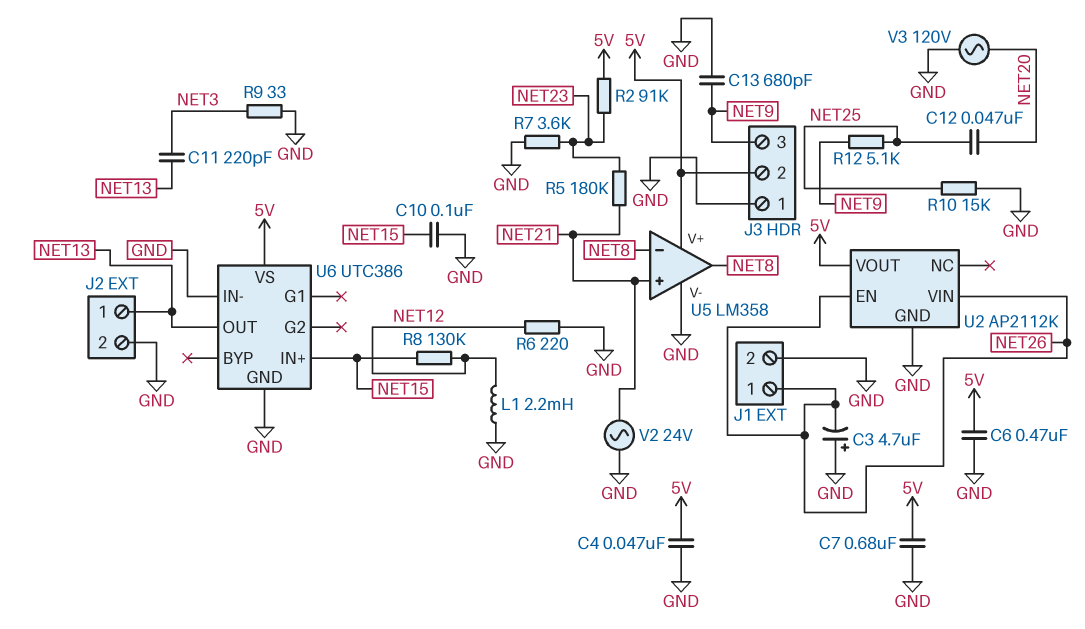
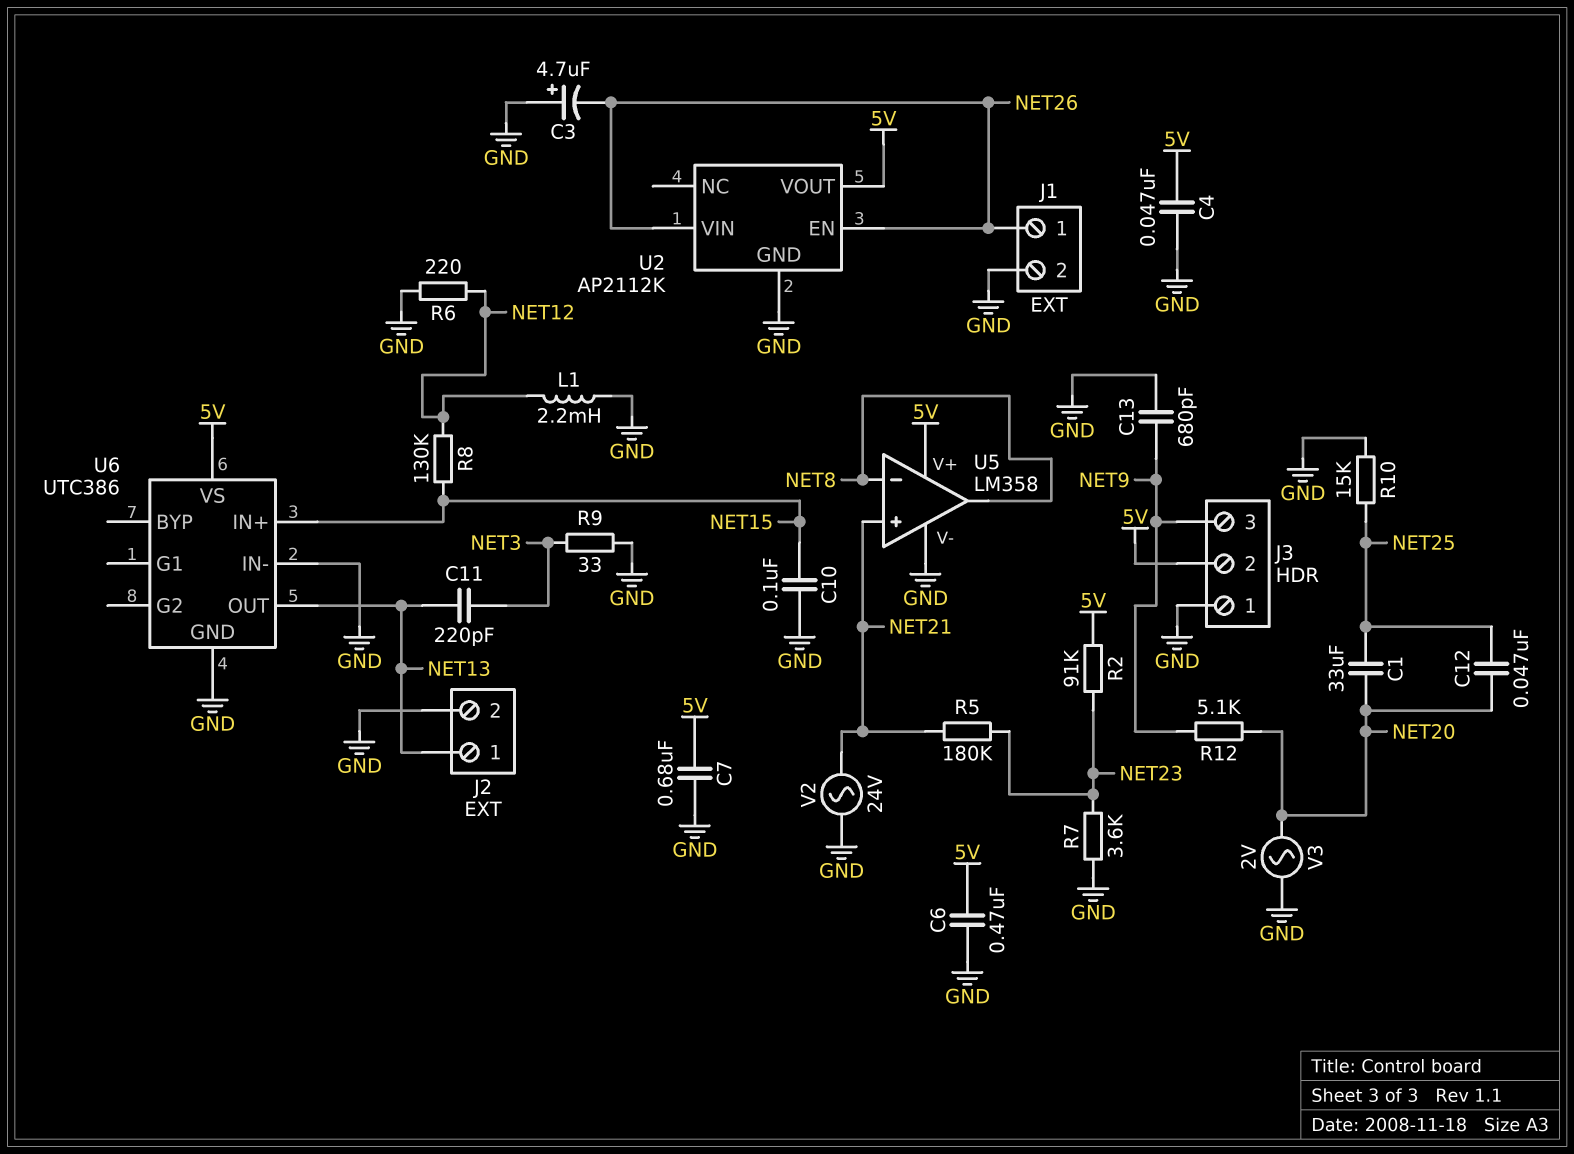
C1: none -> 33uF (NET20, NET25)
R12: 5.1k (NET9, NET25) -> 5.1k (NET9, NET20)
V3: AC 120V (GND, NET20) -> AC 2V (GND, NET20)

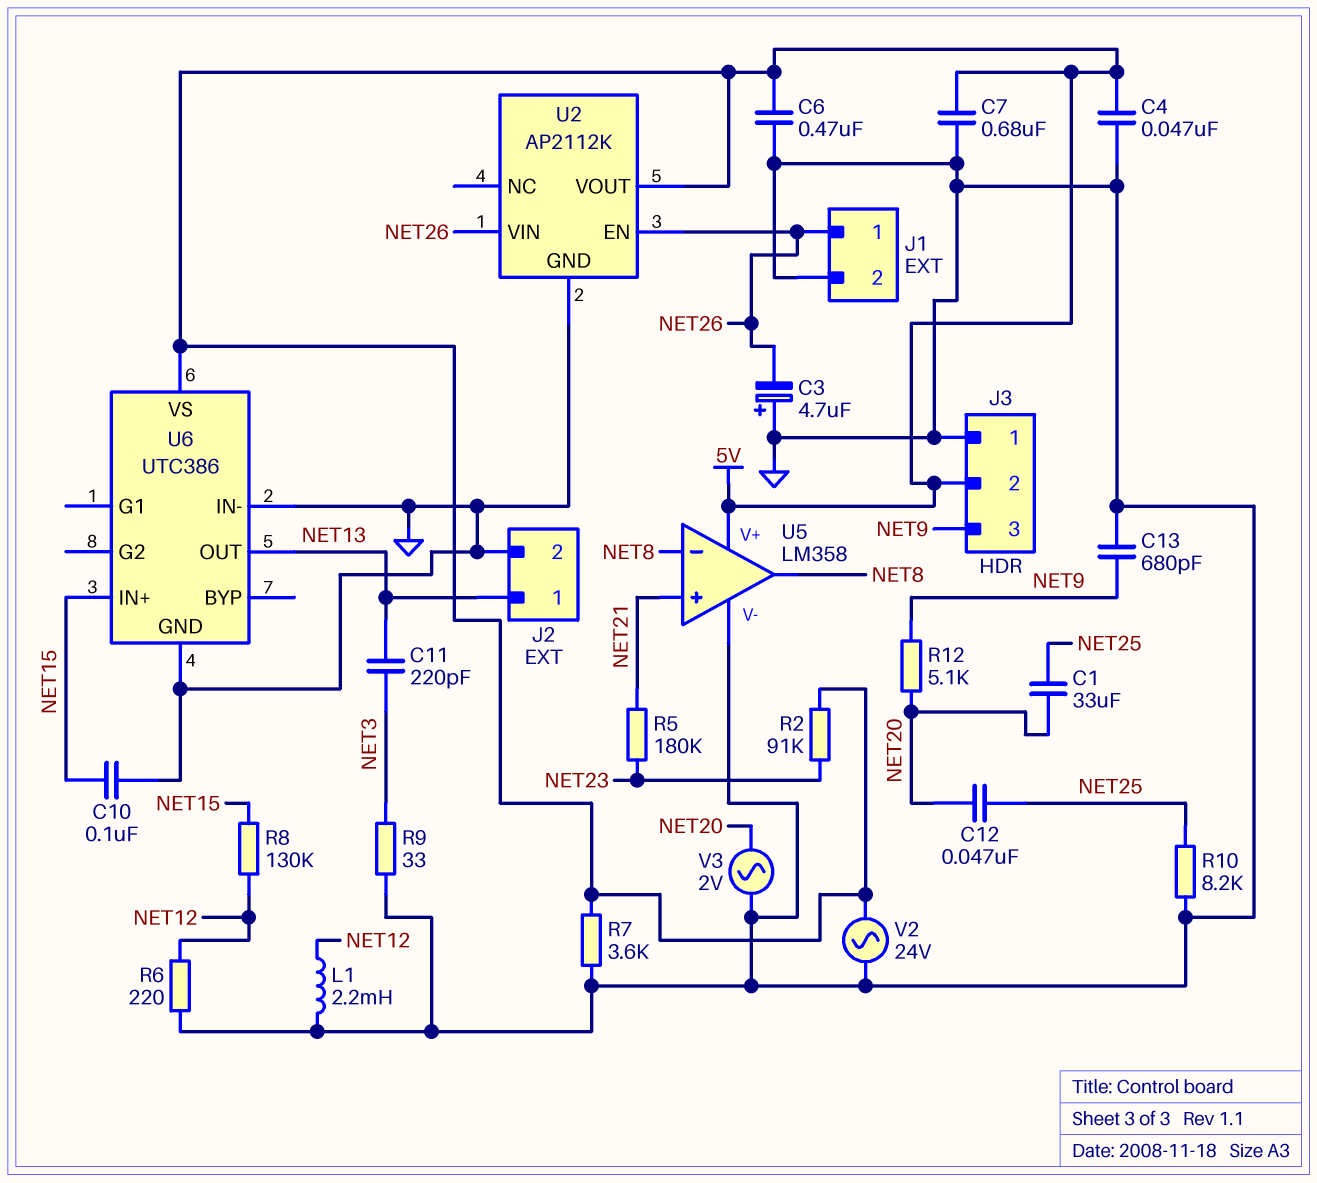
R7: 3.6k (GND, NET23) -> 3.6k (5V, GND)
R10: 15k (GND, NET25) -> 8.2k (GND, NET25)
V2: AC 24V (GND, NET21) -> AC 24V (5V, GND)

